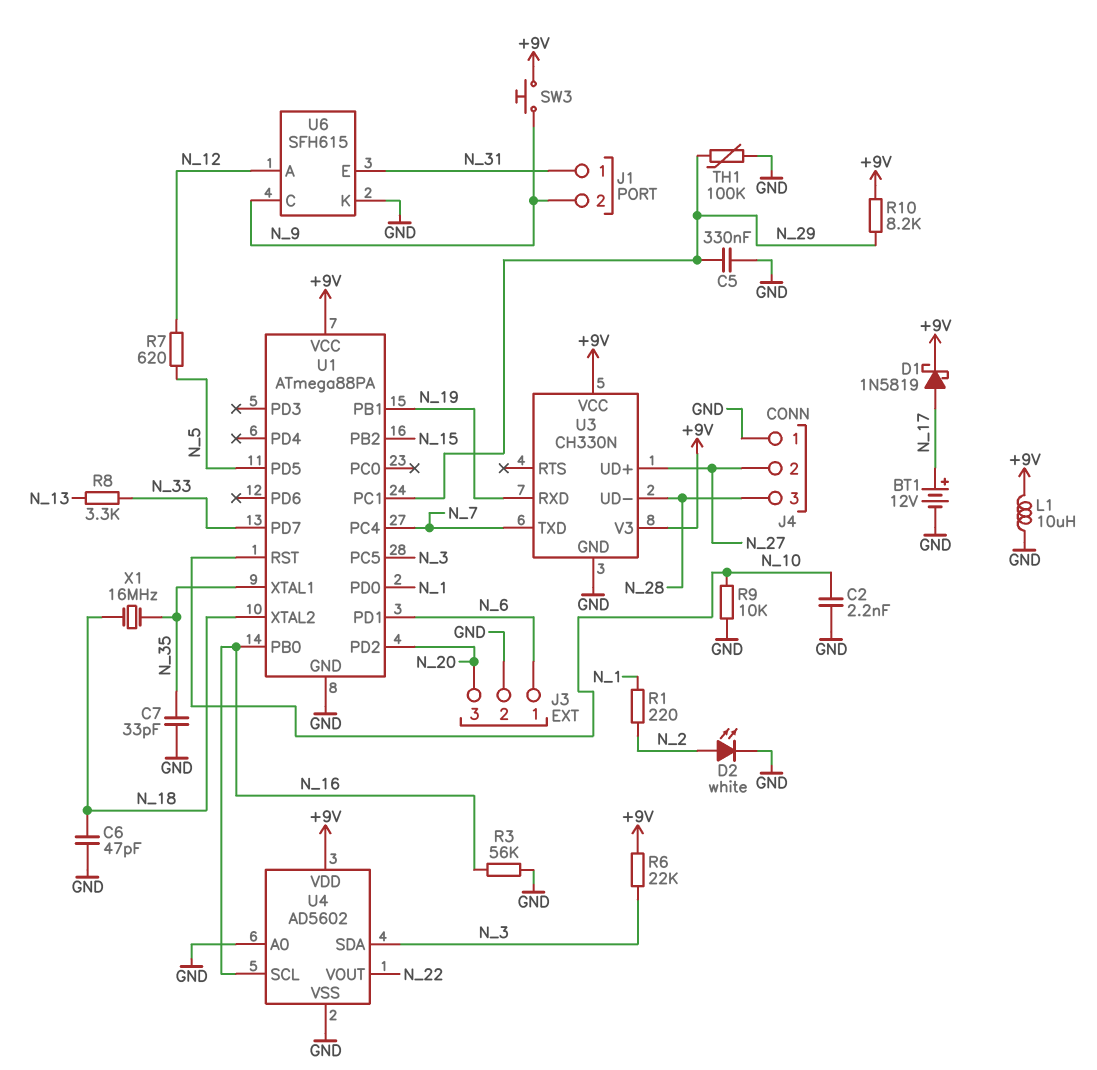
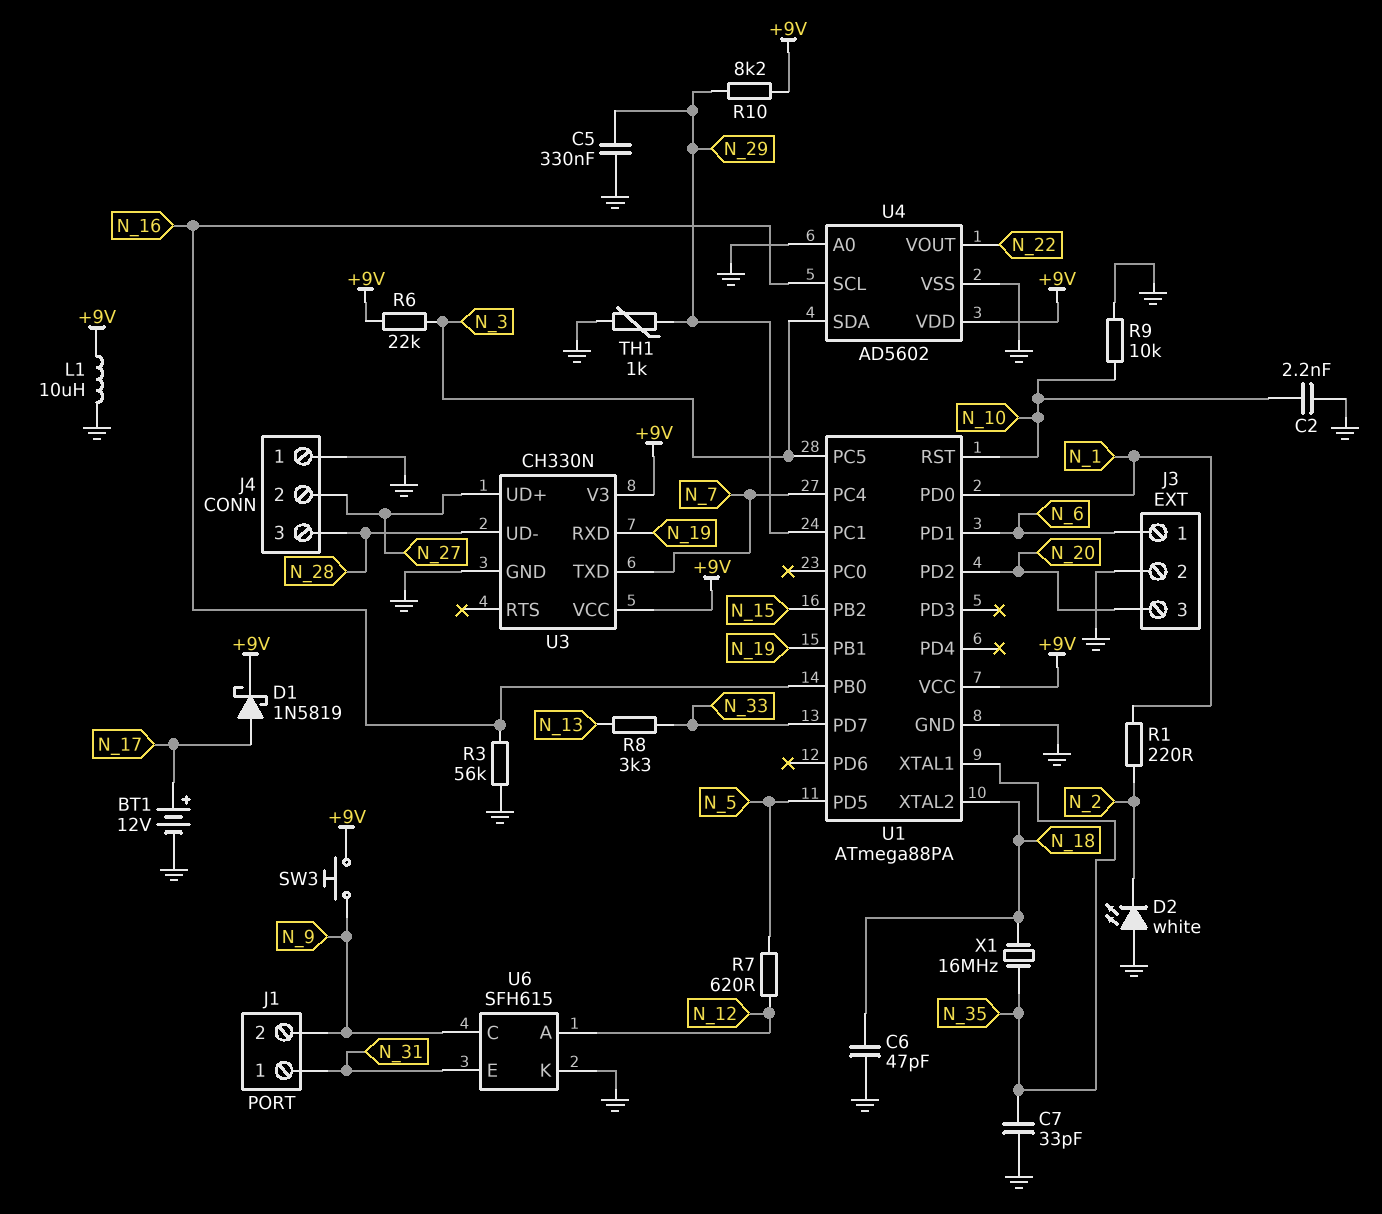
D2: LED white (A N_2, K GND) -> LED white (A GND, K N_2)
TH1: 100k (GND, N_29) -> 1k (GND, N_29)

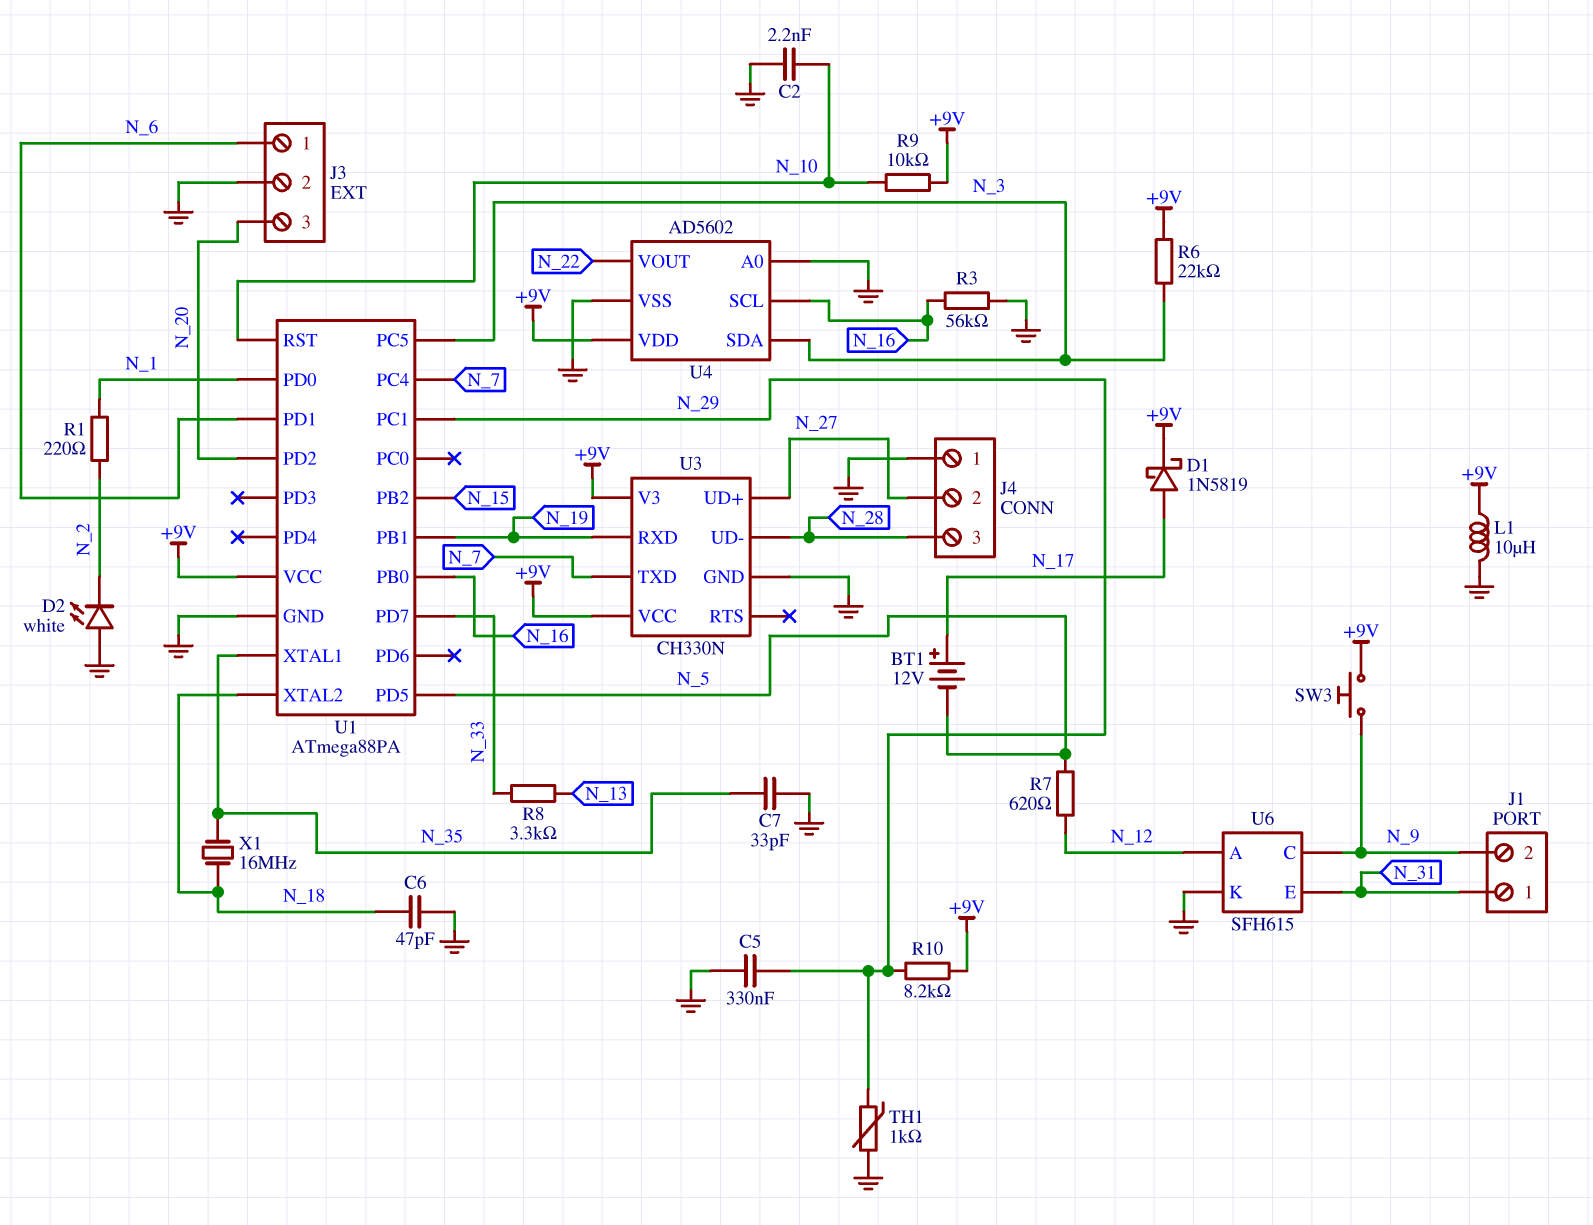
BT1: 12V (plus N_17, minus GND) -> 12V (plus N_17, minus N_5)
R9: 10k (GND, N_10) -> 10k (+9V, N_10)

